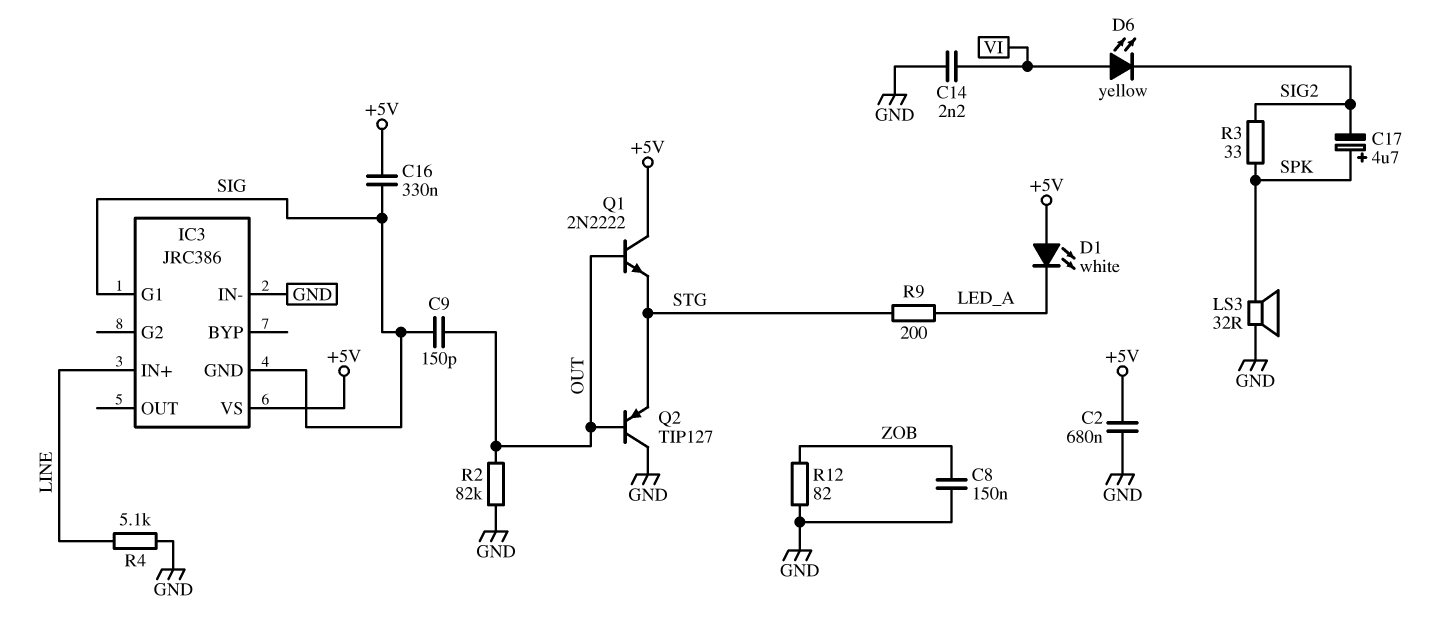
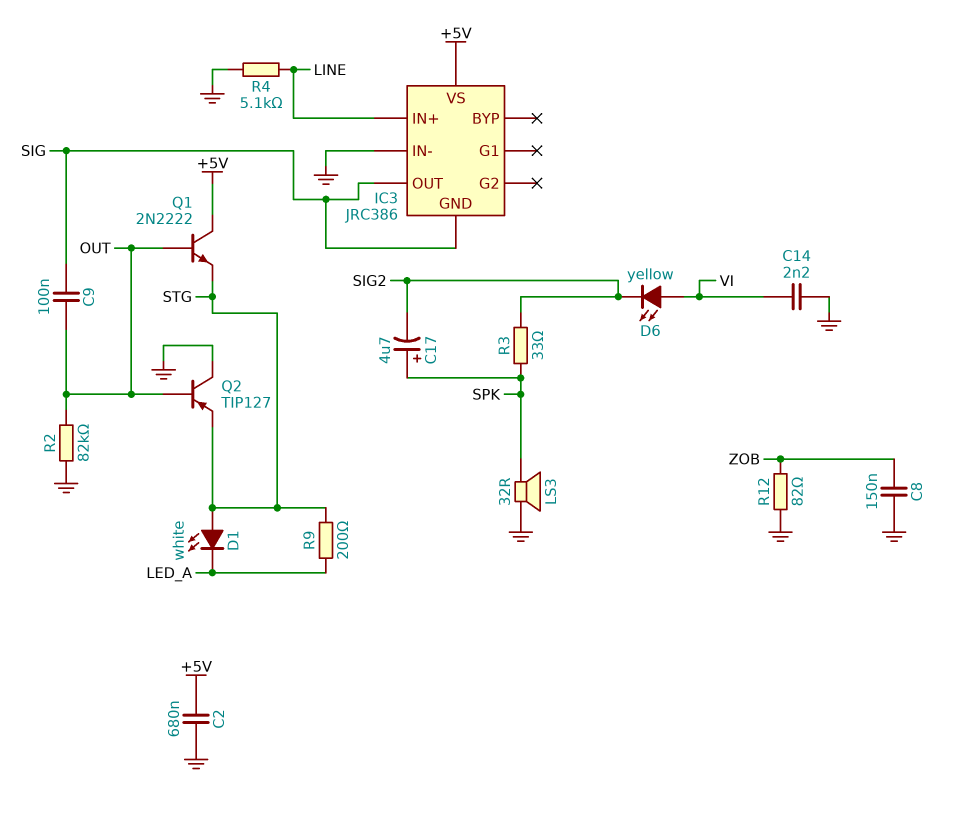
C9: 150pF (OUT, SIG) -> 100nF (OUT, SIG)
C16: 330nF (+5V, SIG) -> none
D1: LED white (A +5V, K LED_A) -> LED white (A STG, K LED_A)
IC3 pin G1: SIG -> none
IC3 pin OUT: none -> SIG

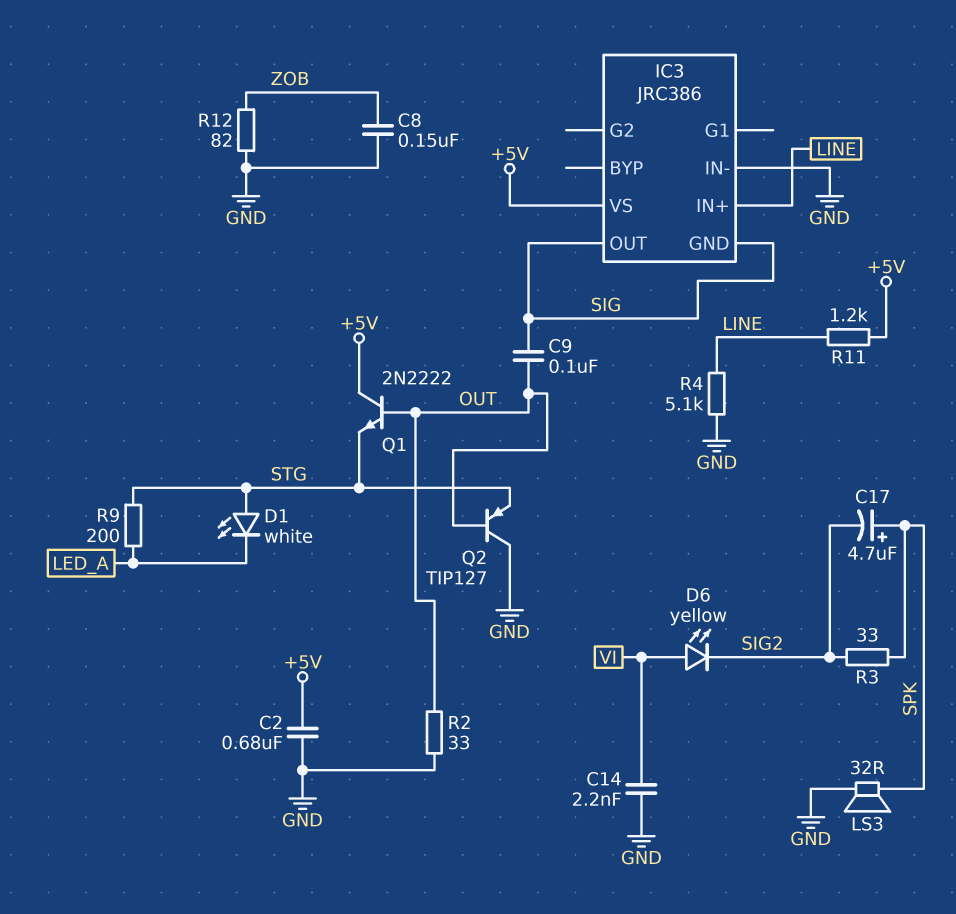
R2: 82k (GND, OUT) -> 33 (GND, OUT)
R11: none -> 1.2k (+5V, LINE)

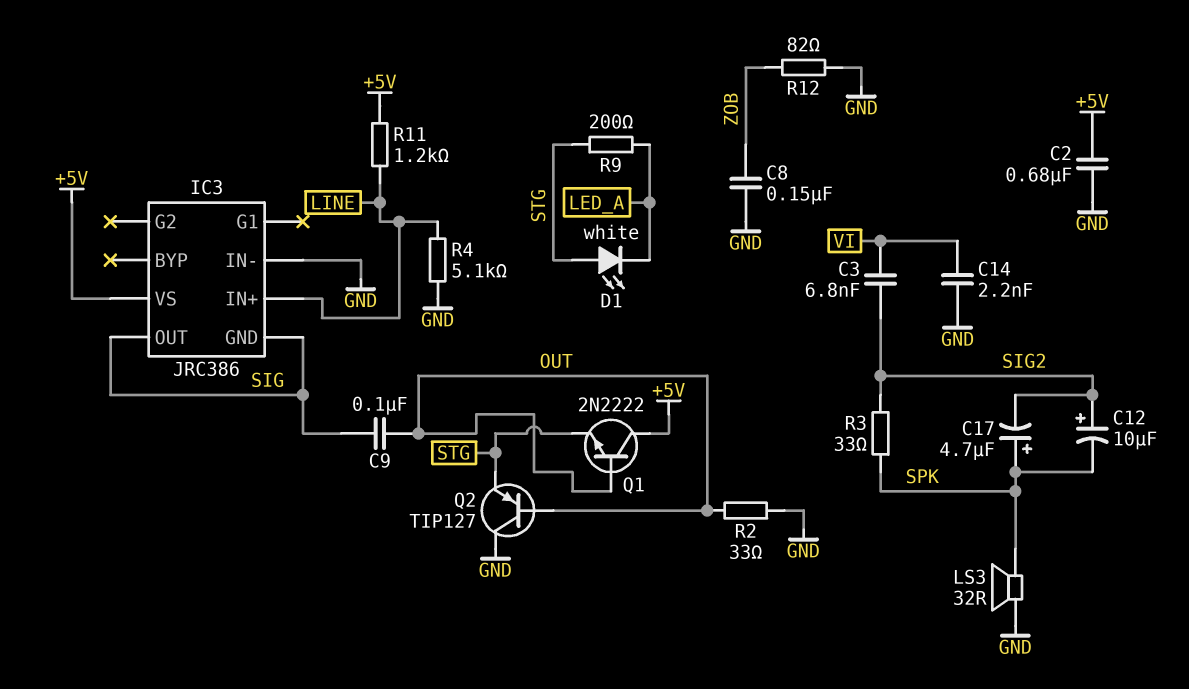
C3: none -> 6.8nF (SIG2, VI)
C12: none -> 10uF (plus SIG2, minus SPK)
D6: LED yellow (A VI, K SIG2) -> none

